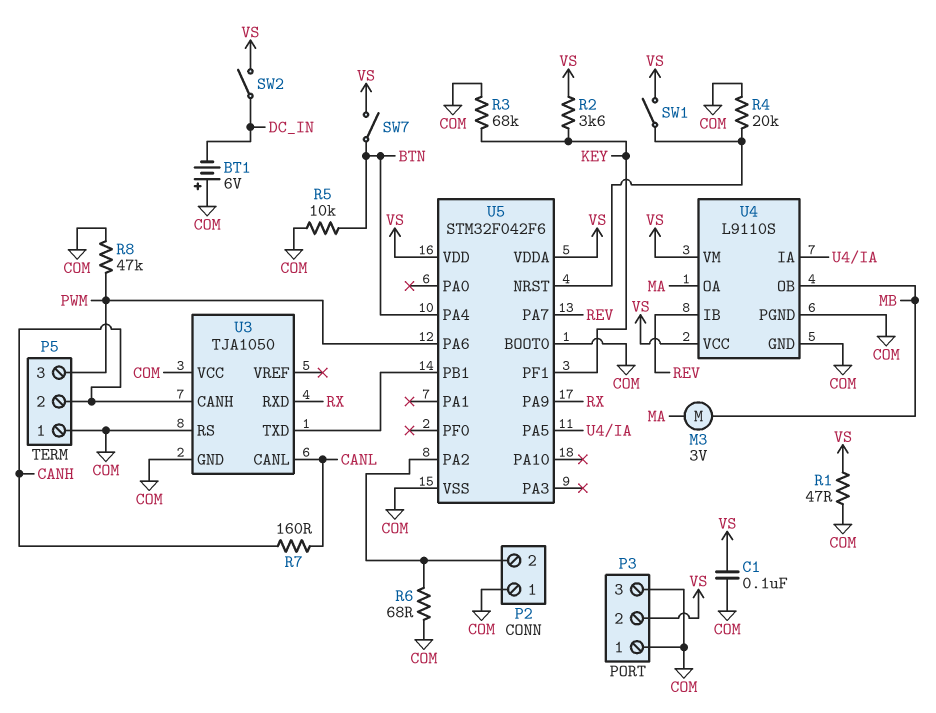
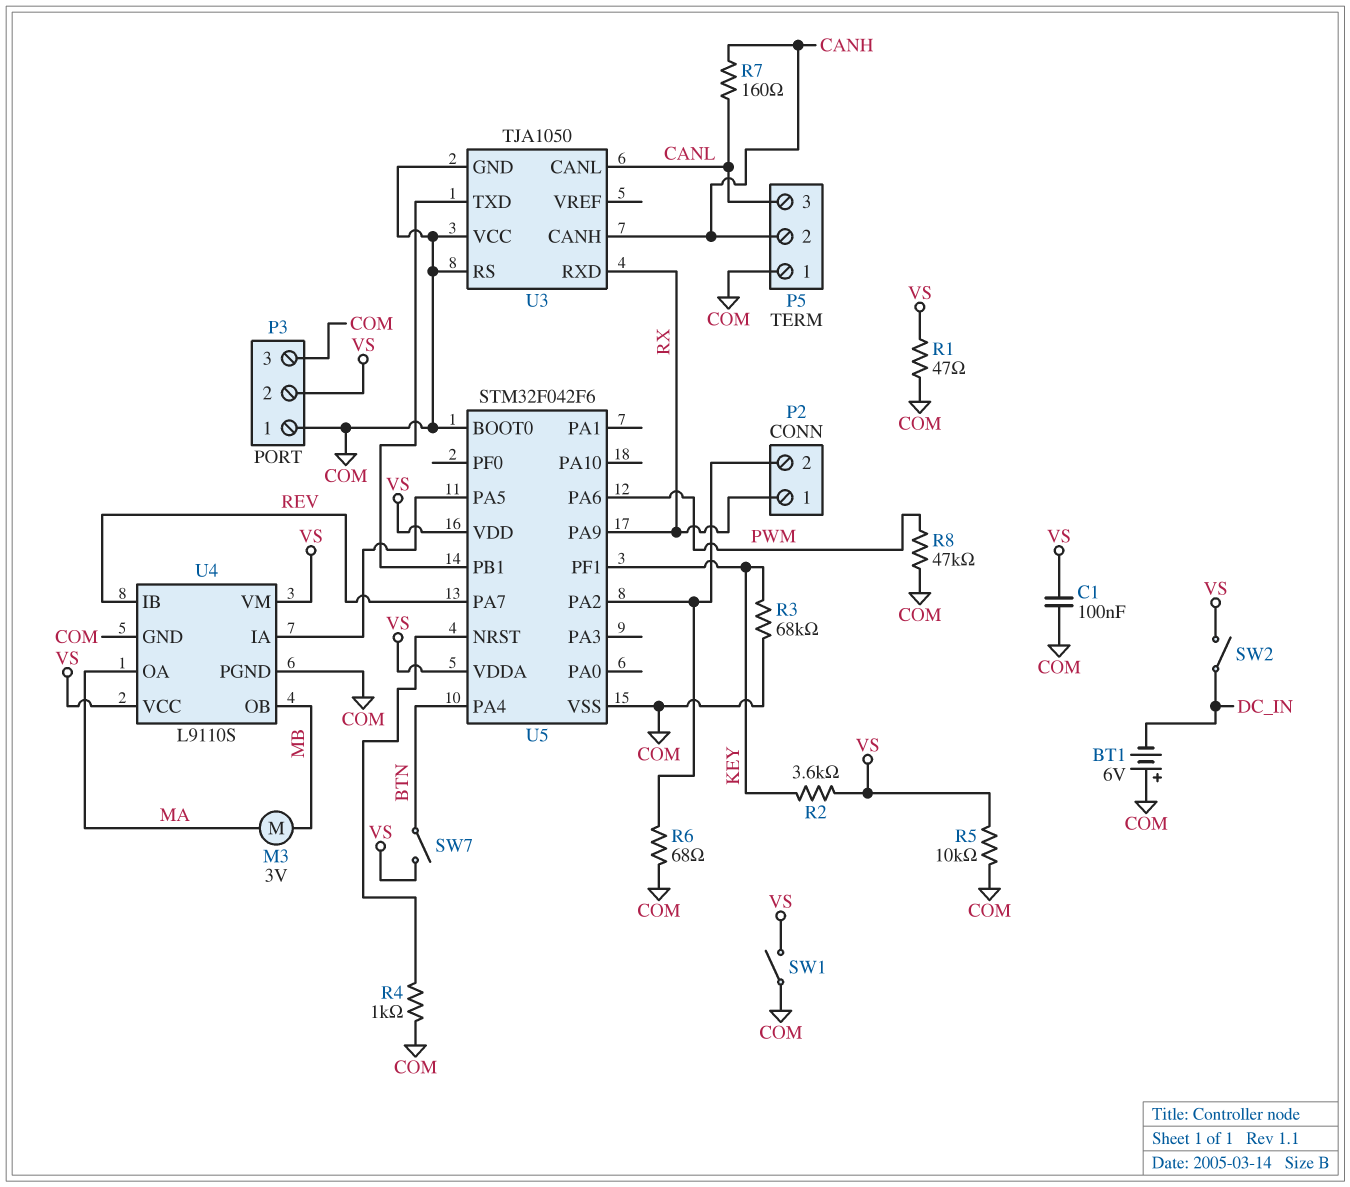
P2 pin 1: COM -> RX
P5 pin 3: PWM -> CANL
R4: 20k (COM, U5/NRST) -> 1k (COM, U5/NRST)
R5: 10k (BTN, COM) -> 10k (COM, VS)
SW1: switch (U5/NRST, VS) -> switch (COM, VS)

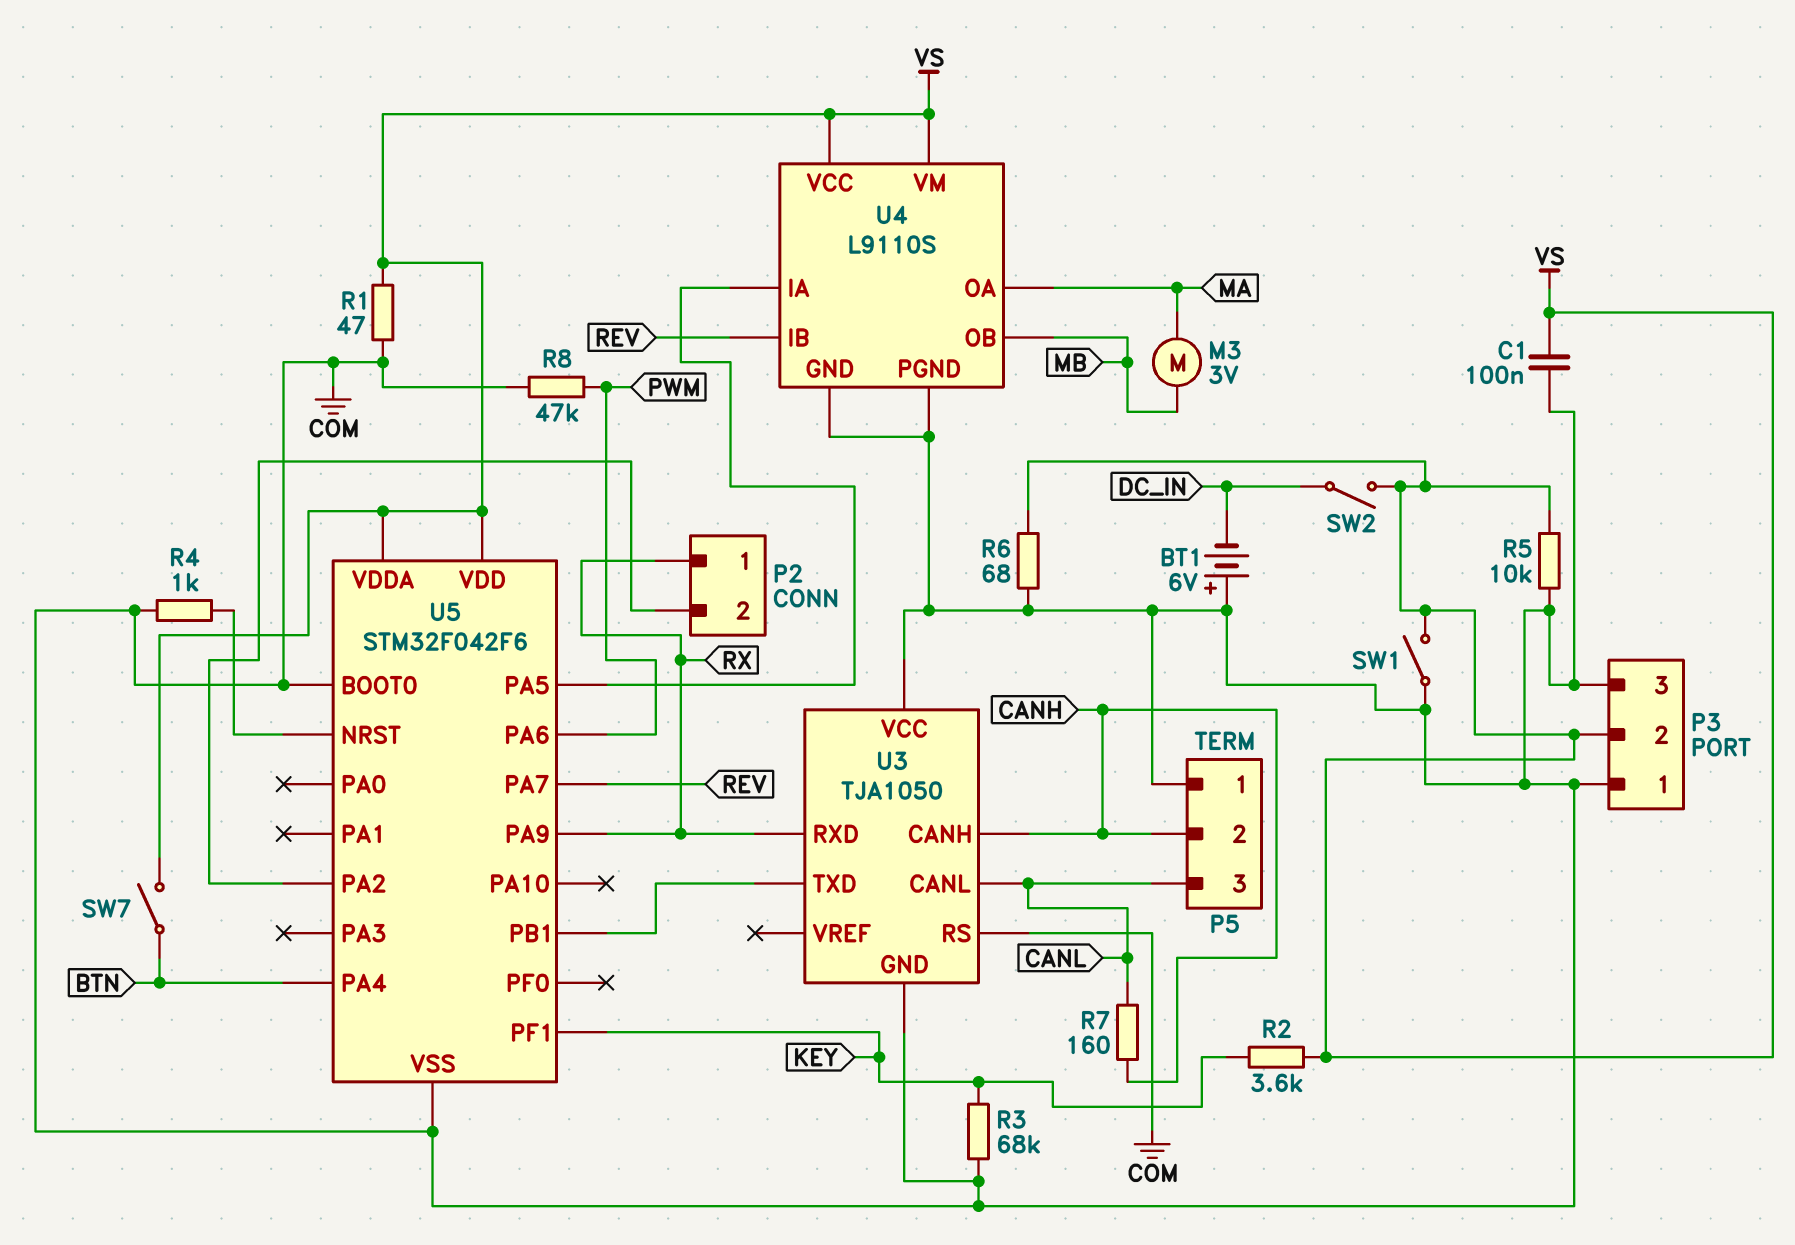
R6: 68 (COM, P2/2) -> 68 (COM, VS)

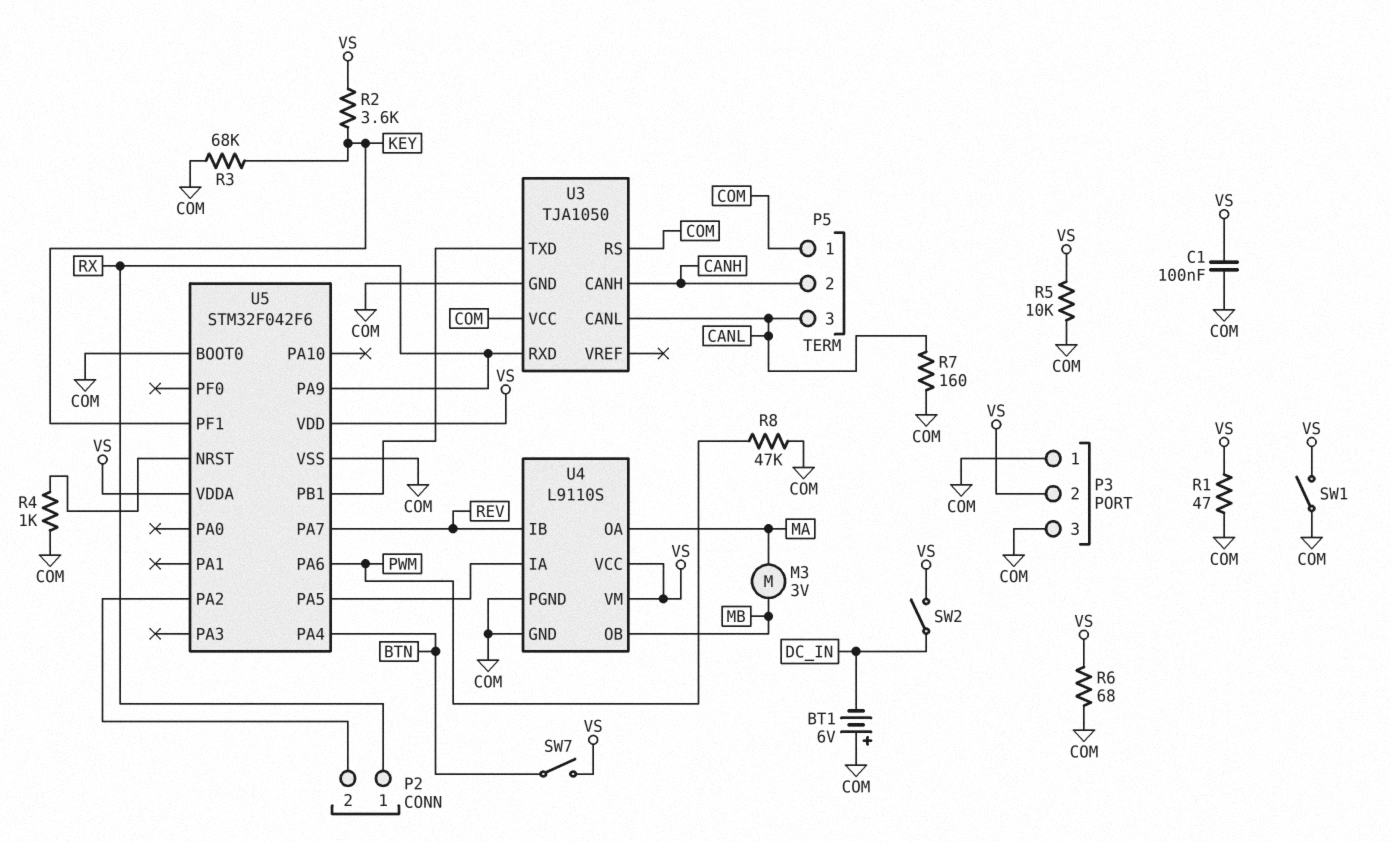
R7: 160 (CANH, CANL) -> 160 (CANL, COM)

